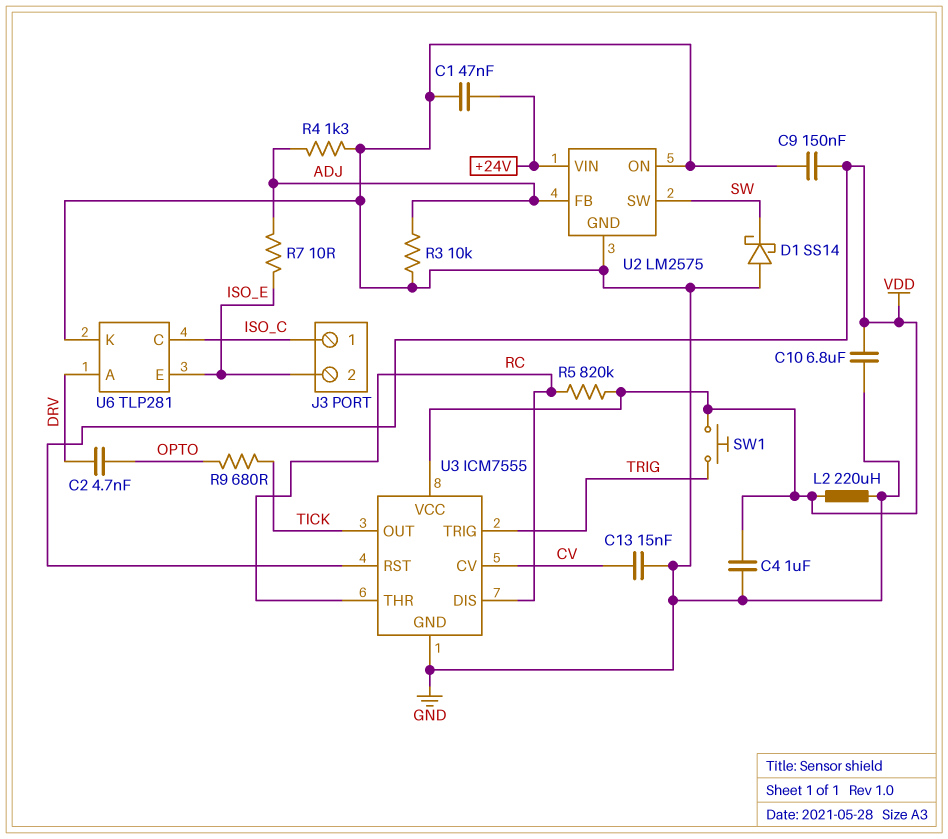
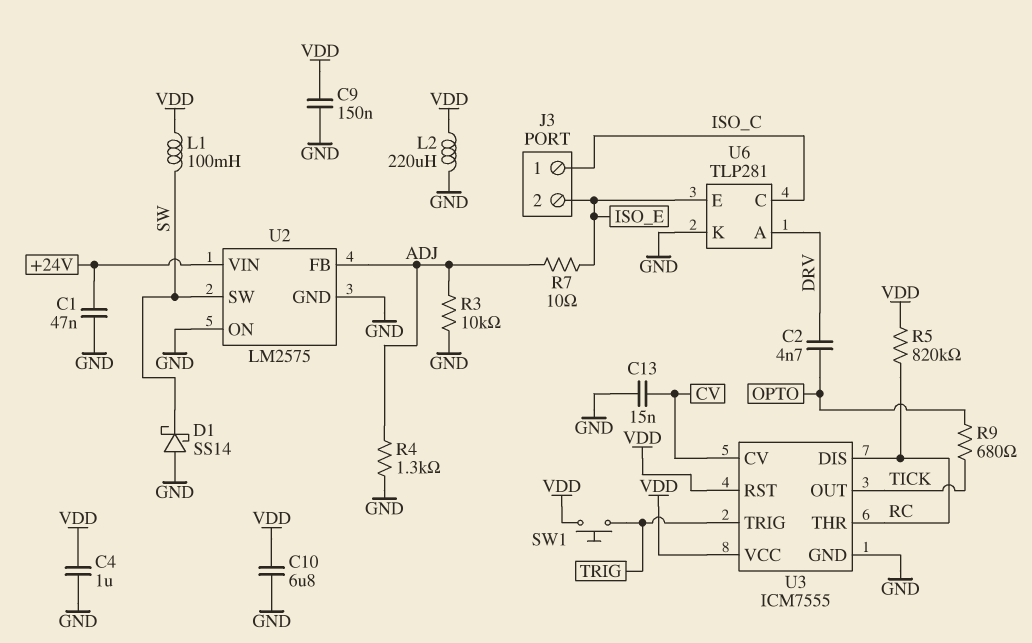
L1: none -> 100mH (SW, VDD)

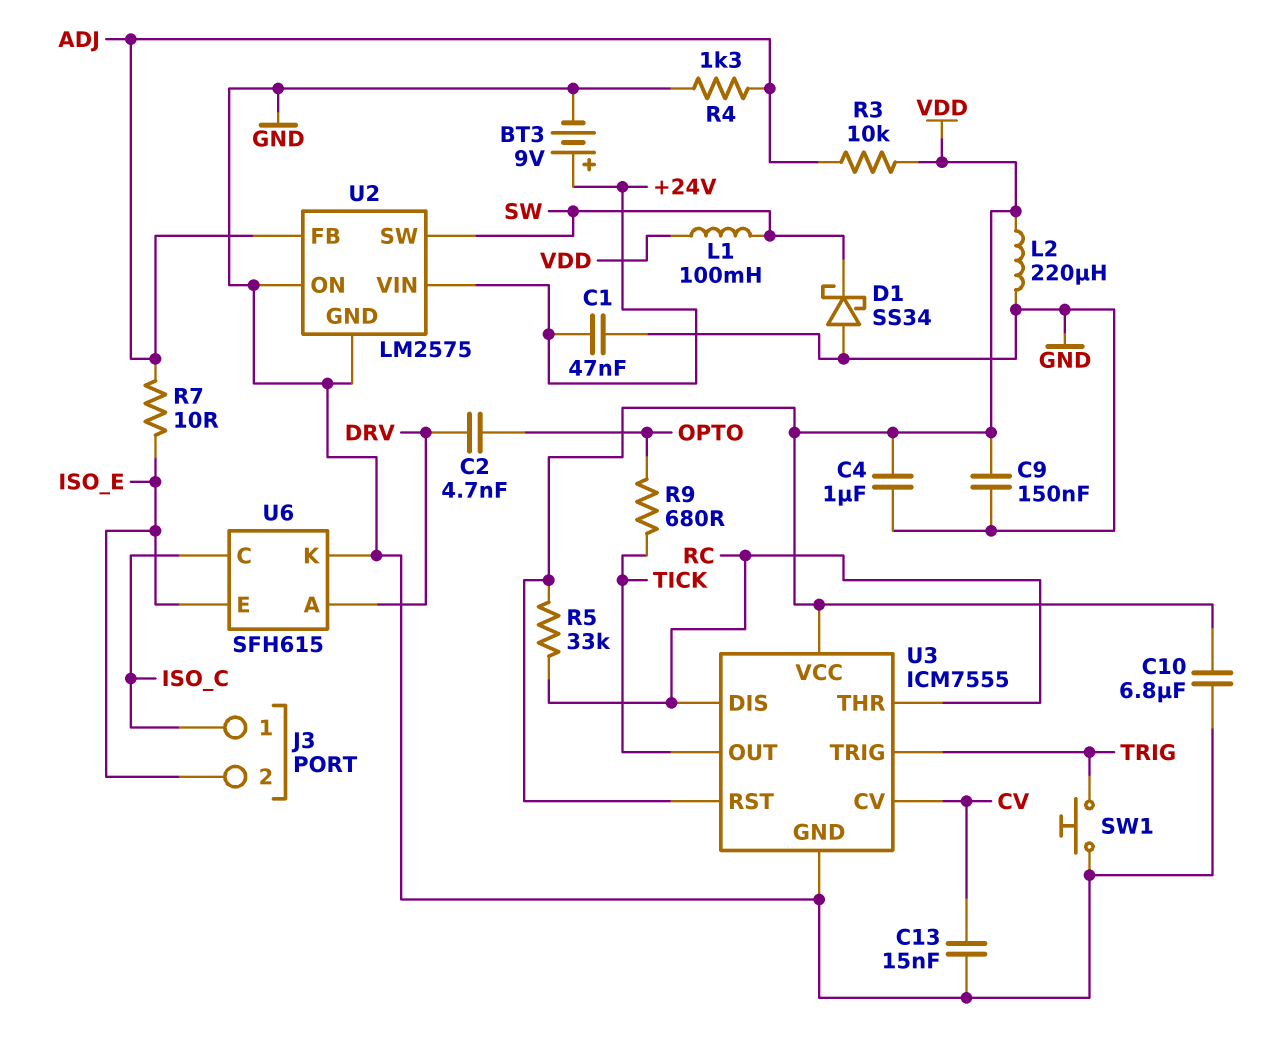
BT3: none -> 9V (plus +24V, minus GND)
D1: schottky SS14 (A GND, K SW) -> schottky SS34 (A GND, K SW)
R3: 10k (ADJ, GND) -> 10k (ADJ, VDD)
R5: 820k (RC, VDD) -> 33k (RC, VDD)
SW1: button (TRIG, VDD) -> button (GND, TRIG)
U6: TLP281 -> SFH615

